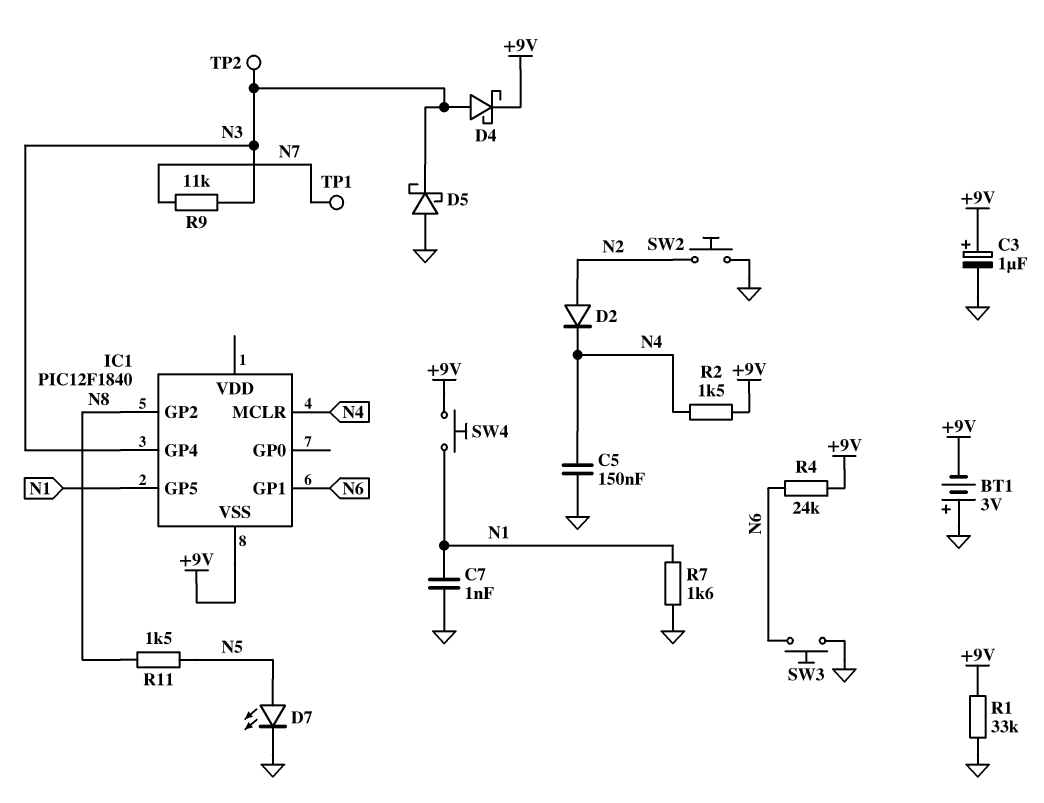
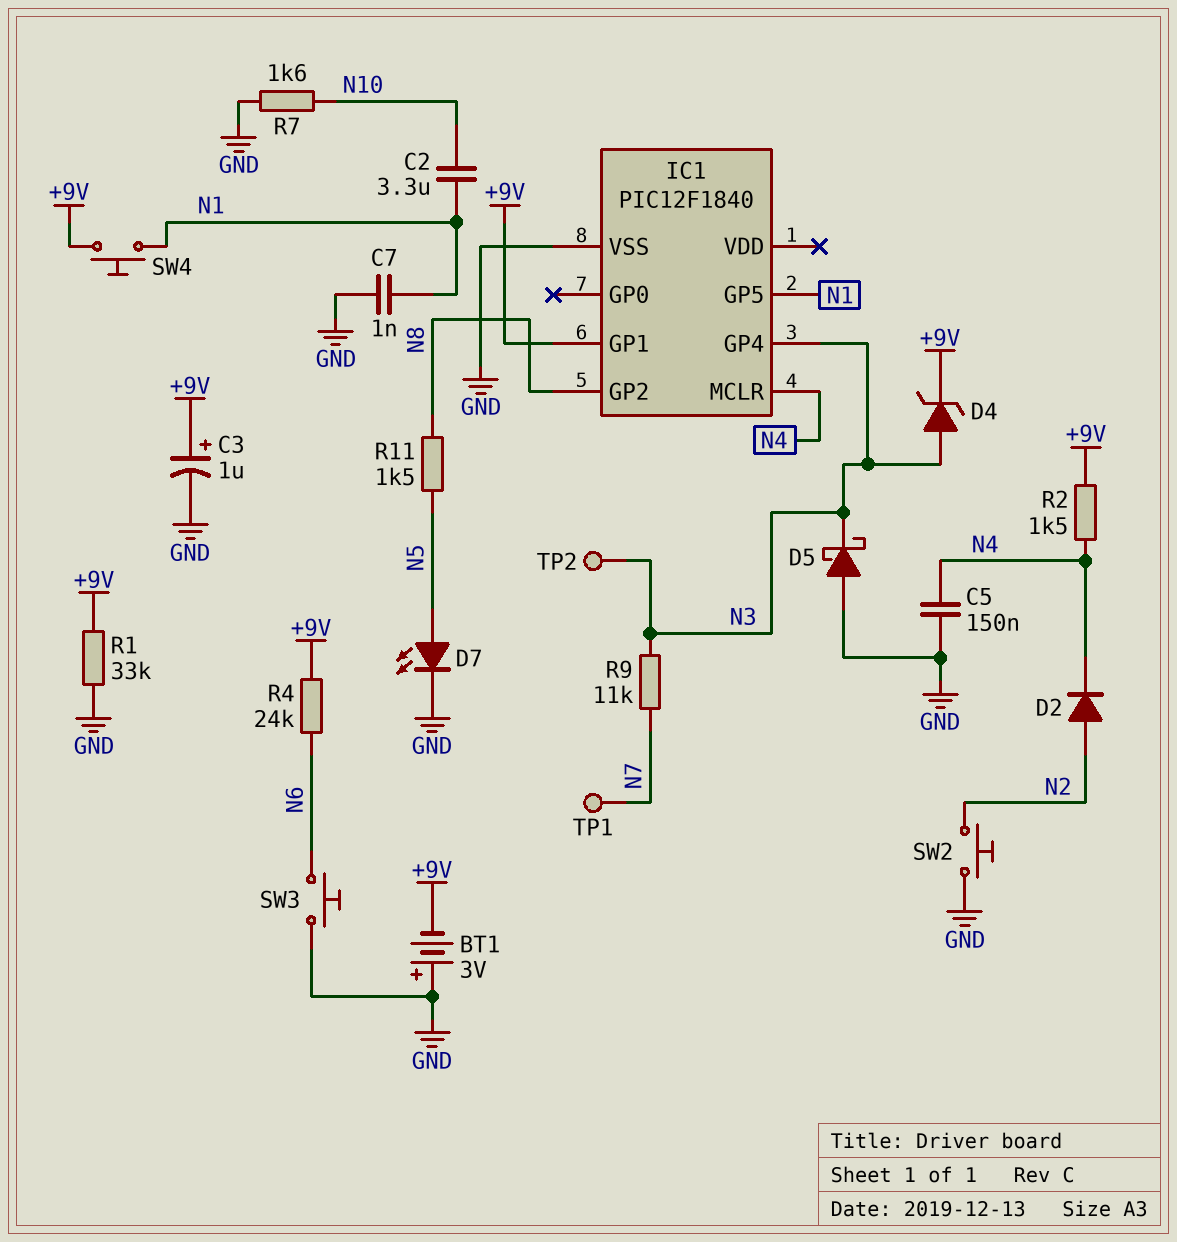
C2: none -> 3.3uF (N1, N10)
D4: schottky (A N3, K +9V) -> zener (A N3, K +9V)
IC1 pin GP1: N6 -> +9V
IC1 pin VSS: +9V -> GND
R7: 1.6k (GND, N1) -> 1.6k (GND, N10)

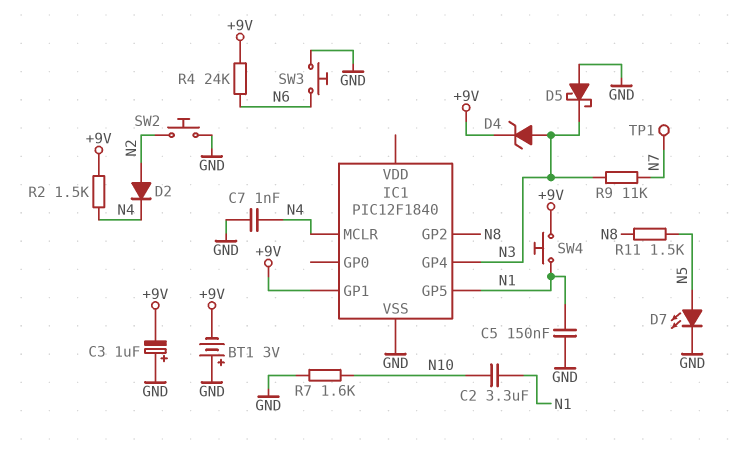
C3: 1uF (plus +9V, minus GND) -> 1uF (plus GND, minus +9V)
C5: 150nF (GND, N4) -> 150nF (GND, N1)
C7: 1nF (GND, N1) -> 1nF (GND, N4)
R1: 33k (+9V, GND) -> none
TP2: test point (N3) -> none

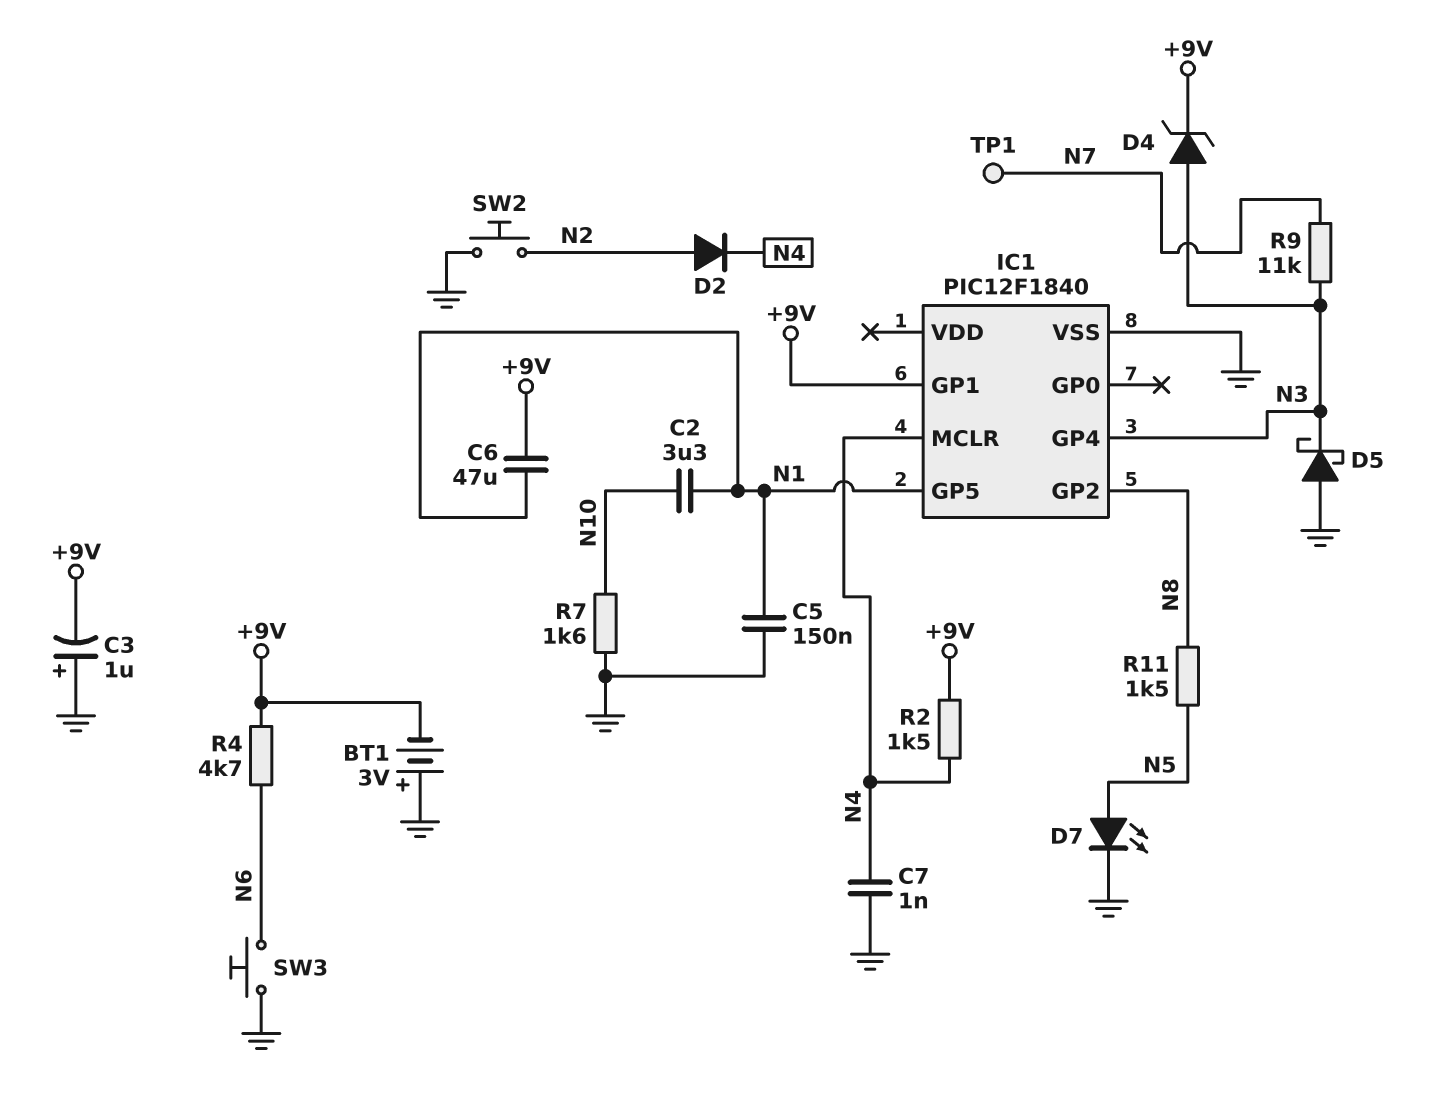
C6: none -> 47uF (+9V, N1)
R4: 24k (+9V, N6) -> 4.7k (+9V, N6)
SW4: button (+9V, N1) -> none

